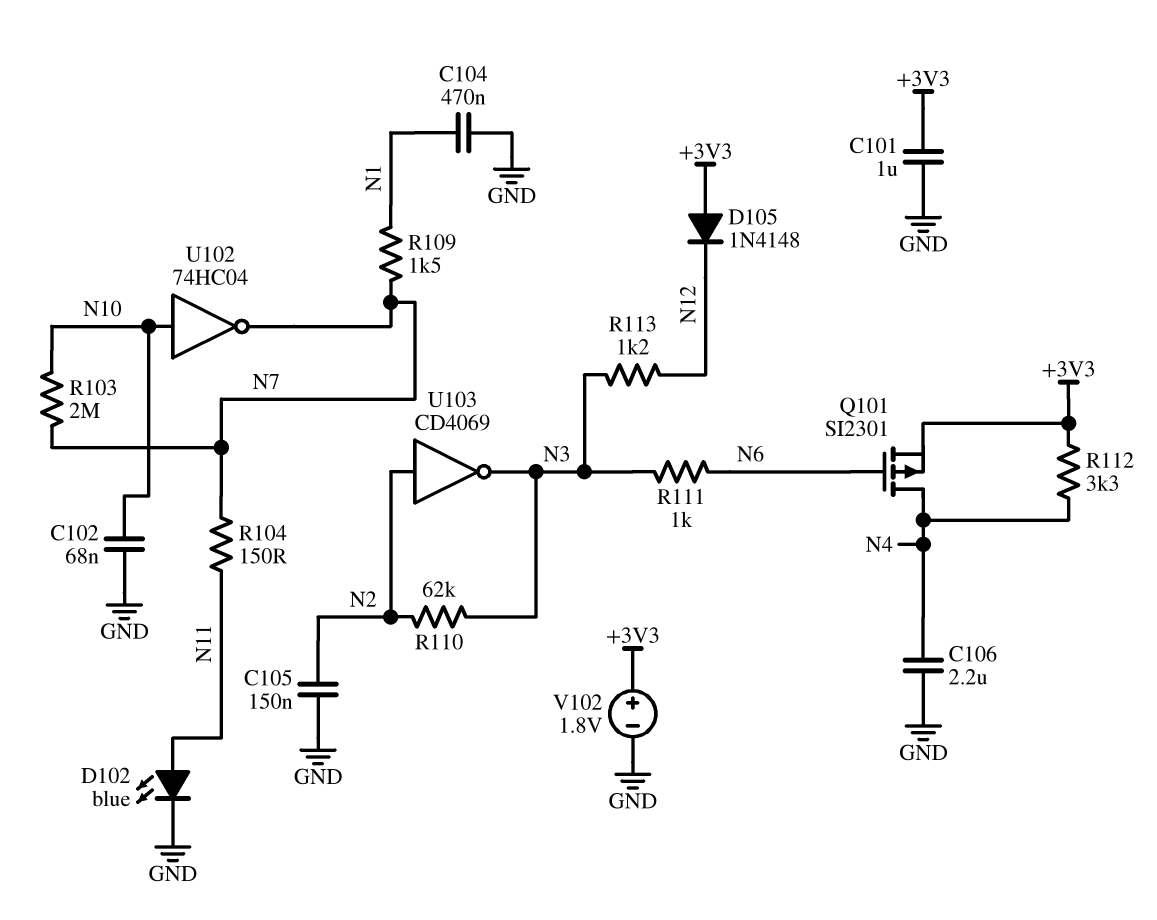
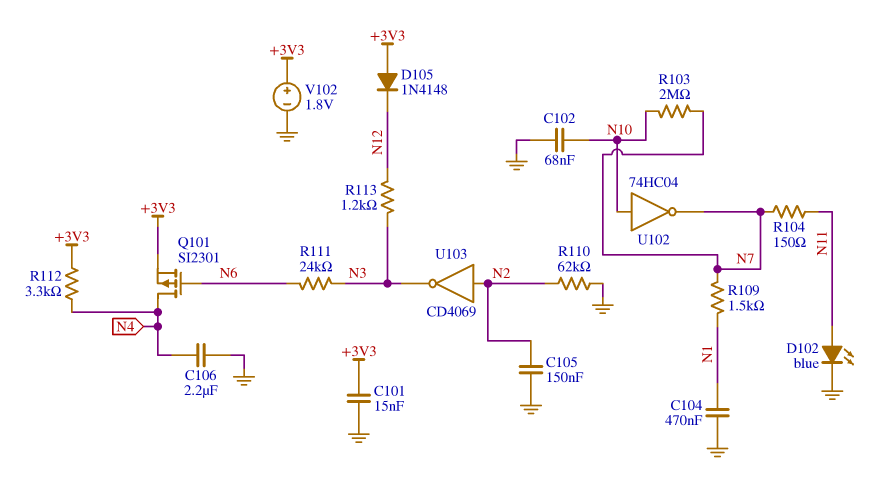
C101: 1uF (+3V3, GND) -> 15nF (+3V3, GND)
R110: 62k (N2, N3) -> 62k (GND, N2)
R111: 1k (N3, N6) -> 24k (N3, N6)

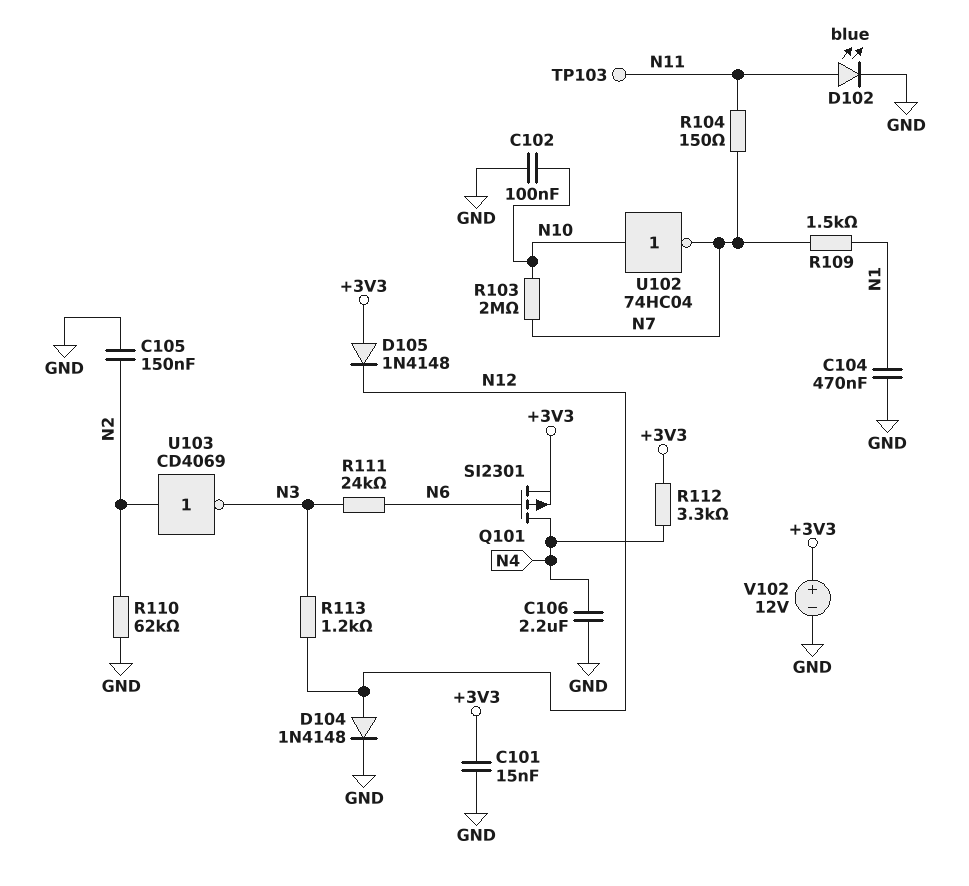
C102: 68nF (GND, N10) -> 100nF (GND, N10)
D104: none -> diode 1N4148 (A N12, K GND)
TP103: none -> test point (N11)
V102: 1.8V (plus +3V3, minus GND) -> 12V (plus +3V3, minus GND)

